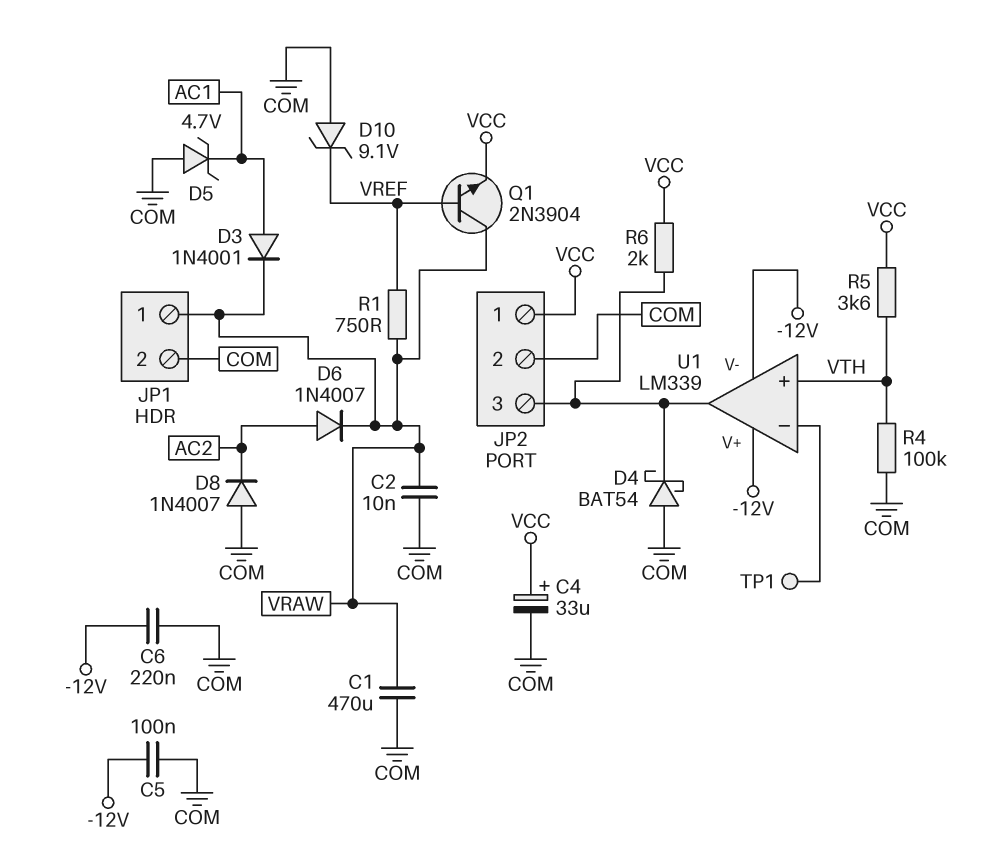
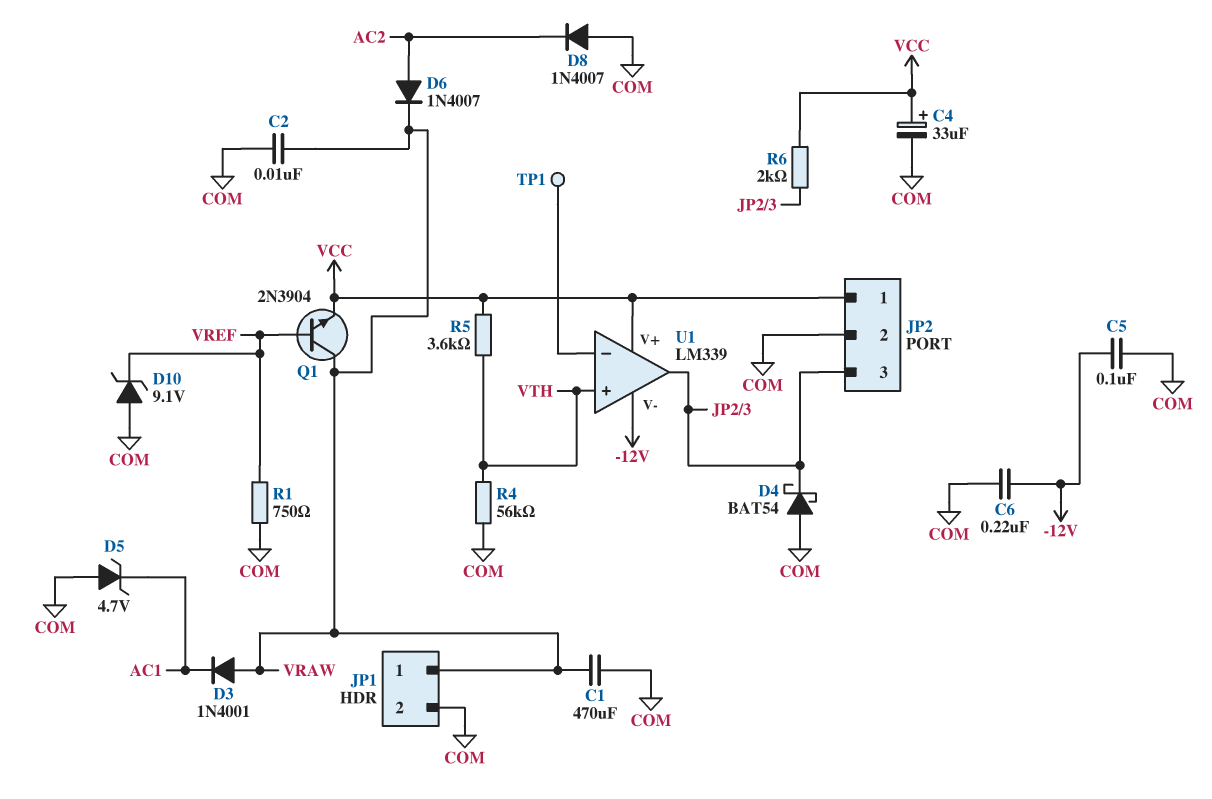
D3: diode 1N4001 (A AC1, K VRAW) -> diode 1N4001 (A VRAW, K AC1)
R1: 750 (VRAW, VREF) -> 750 (COM, VREF)
R4: 100k (COM, VTH) -> 56k (COM, VTH)
U1 pin V+: -12V -> VCC

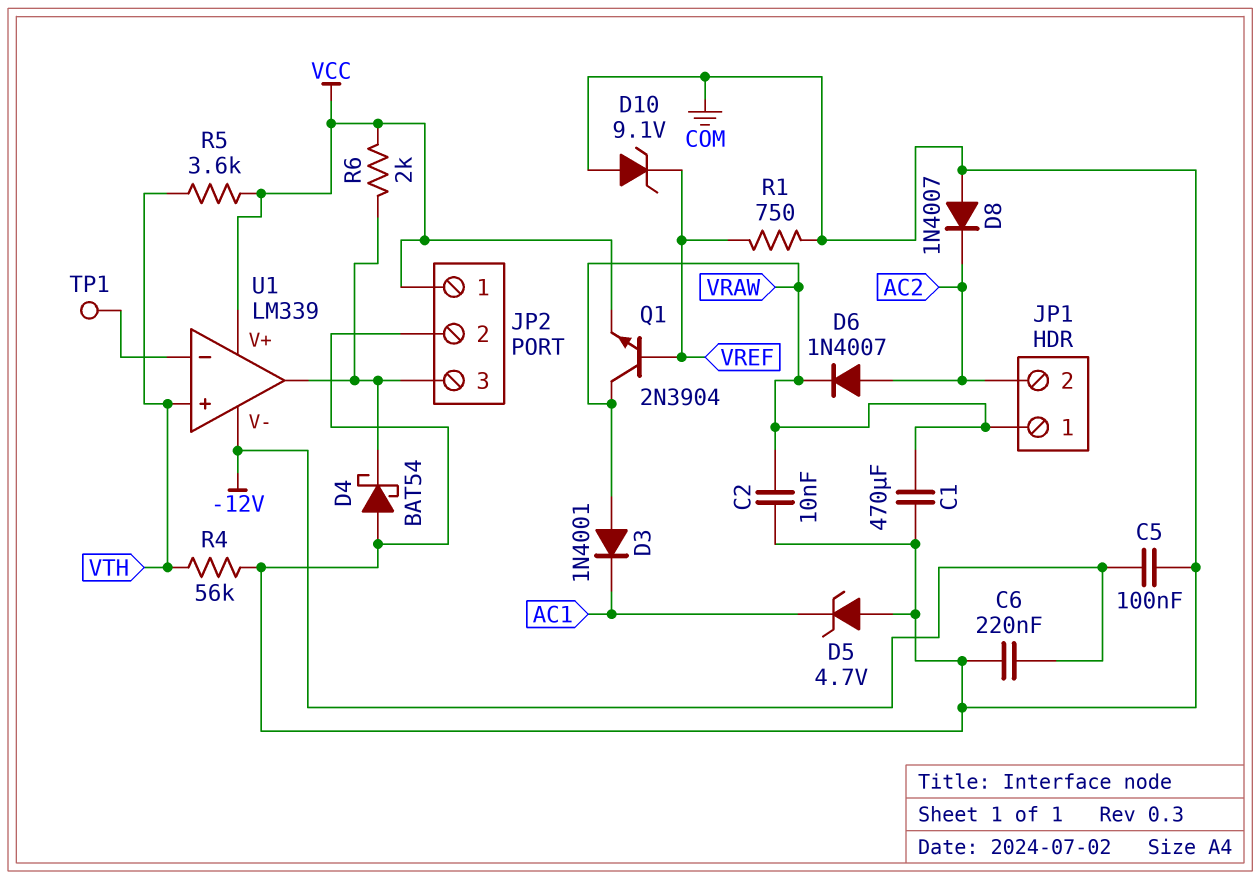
C4: 33uF (plus VCC, minus COM) -> none
JP1 pin 2: COM -> AC2

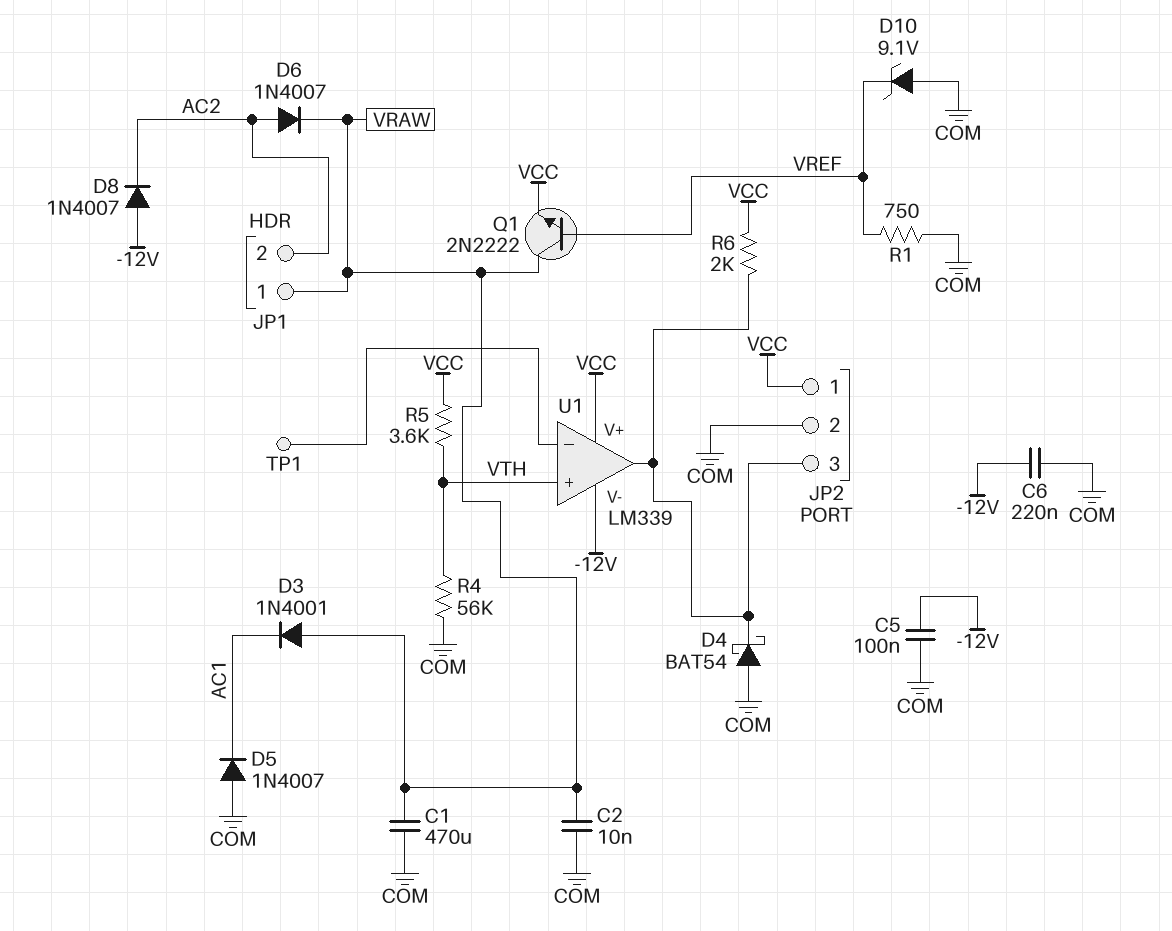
D5: zener 4.7V (A COM, K AC1) -> diode 1N4007 (A COM, K AC1)
D8: diode 1N4007 (A COM, K AC2) -> diode 1N4007 (A -12V, K AC2)
Q1: NPN 2N3904 (B VREF, C VRAW, E VCC) -> NPN 2N2222 (B VREF, C VRAW, E VCC)

